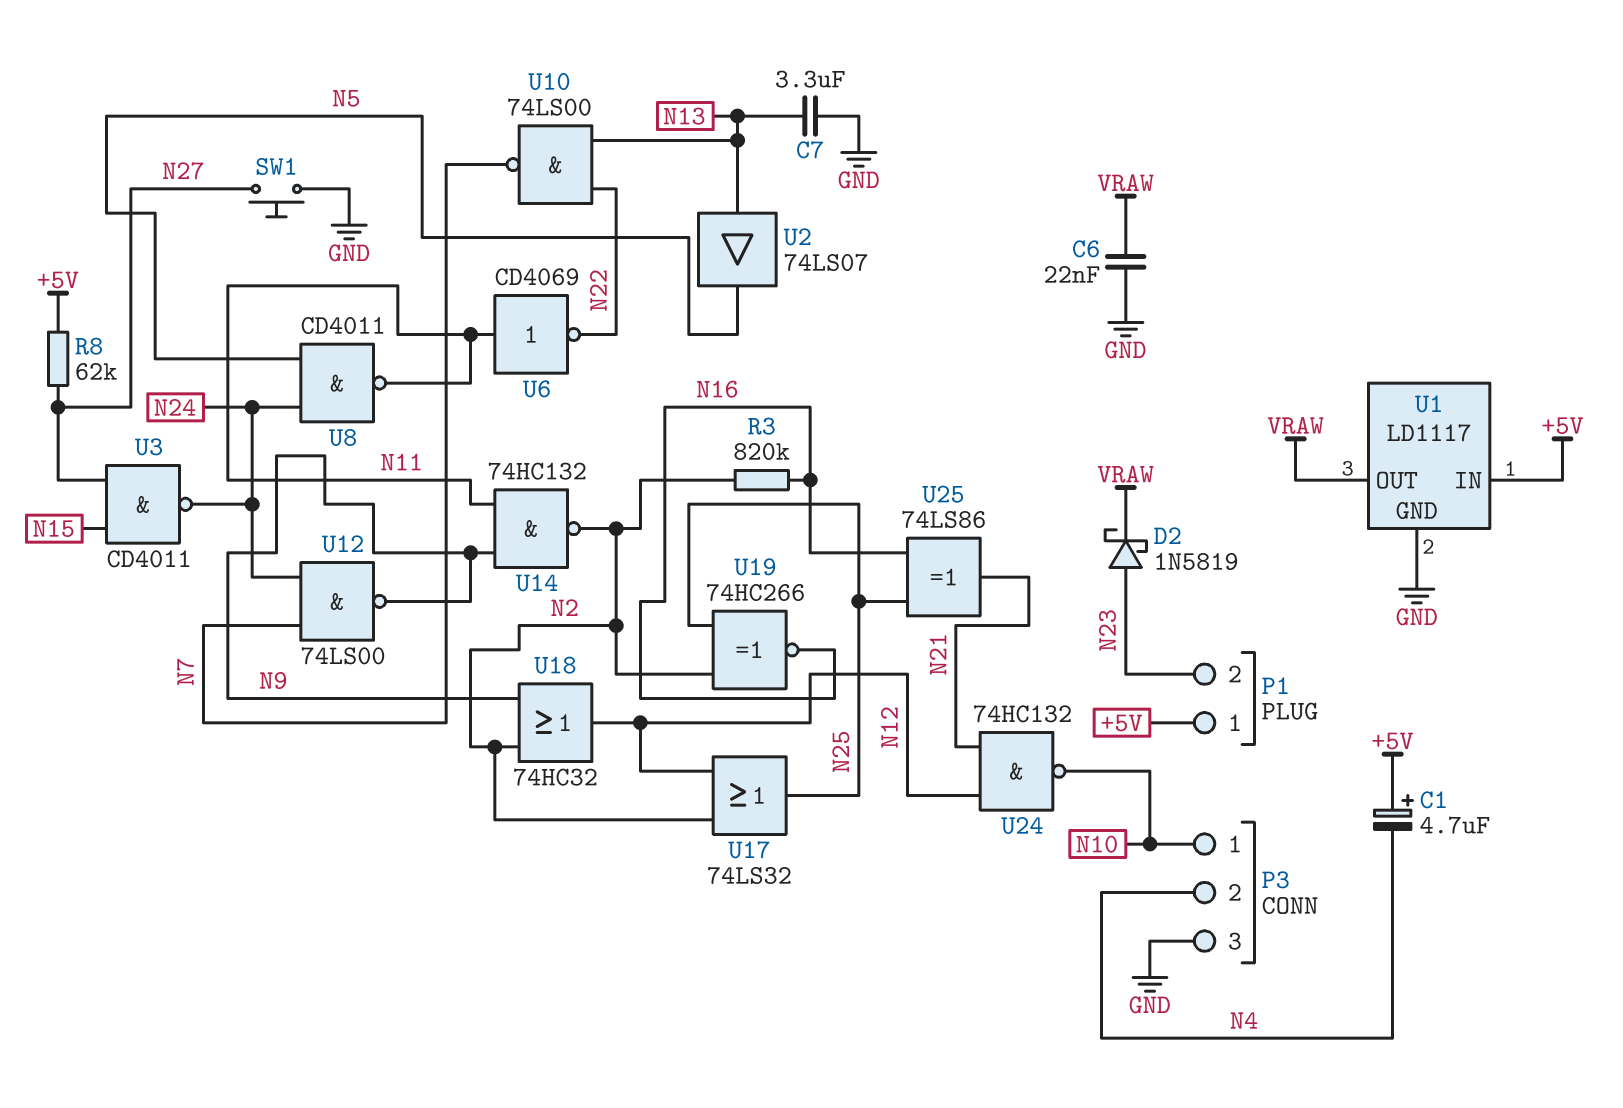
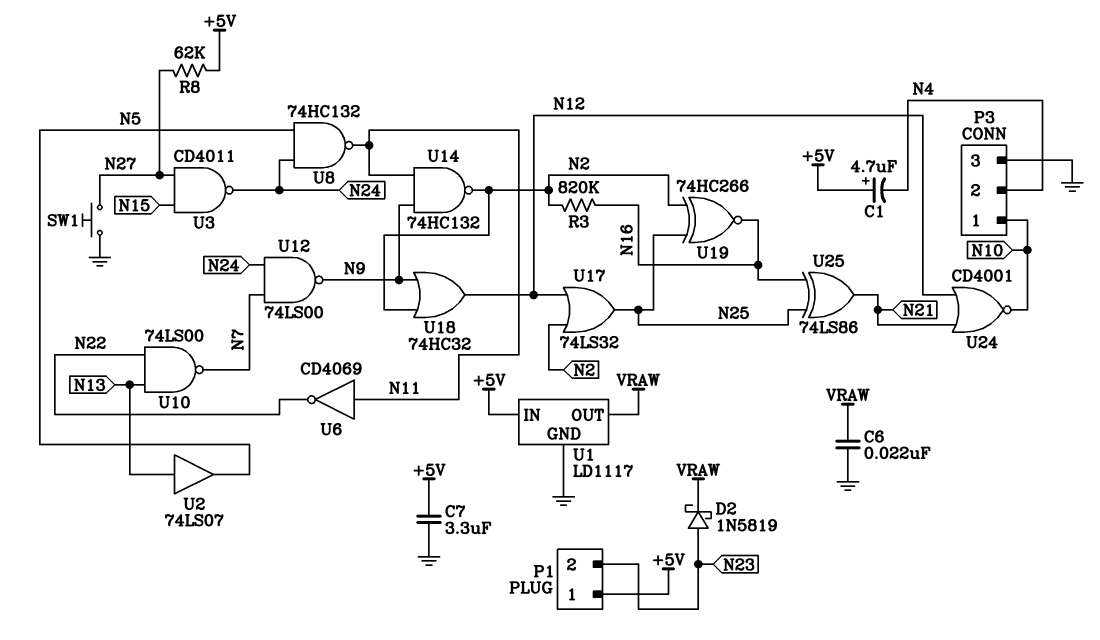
C7: 3.3uF (GND, N13) -> 3.3uF (+5V, GND)
U8: NAND CD4011 (in N5, in N24, out N11) -> NAND 74HC132 (in N5, in N24, out N11)
U24: NAND 74HC132 (in N12, in N21, out N10) -> NOR CD4001 (in N12, in N21, out N10)

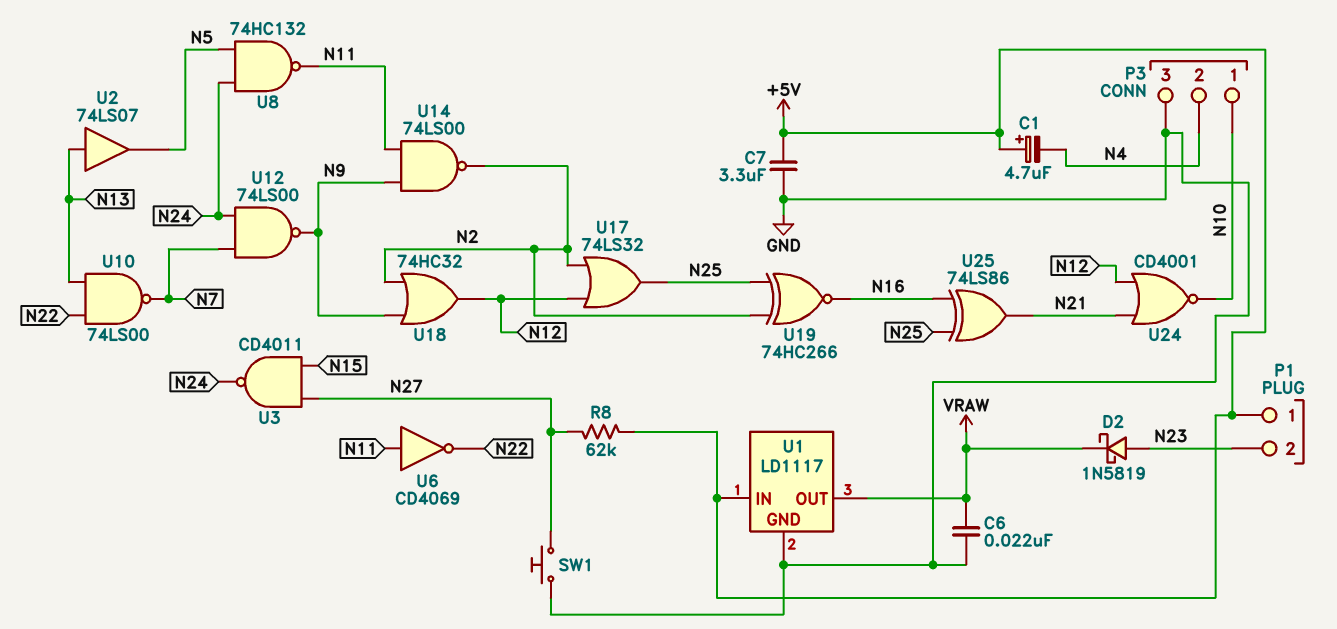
R3: 820k (N2, N16) -> none
U14: NAND 74HC132 (in N9, in N11, out N2) -> NAND 74LS00 (in N9, in N11, out N2)

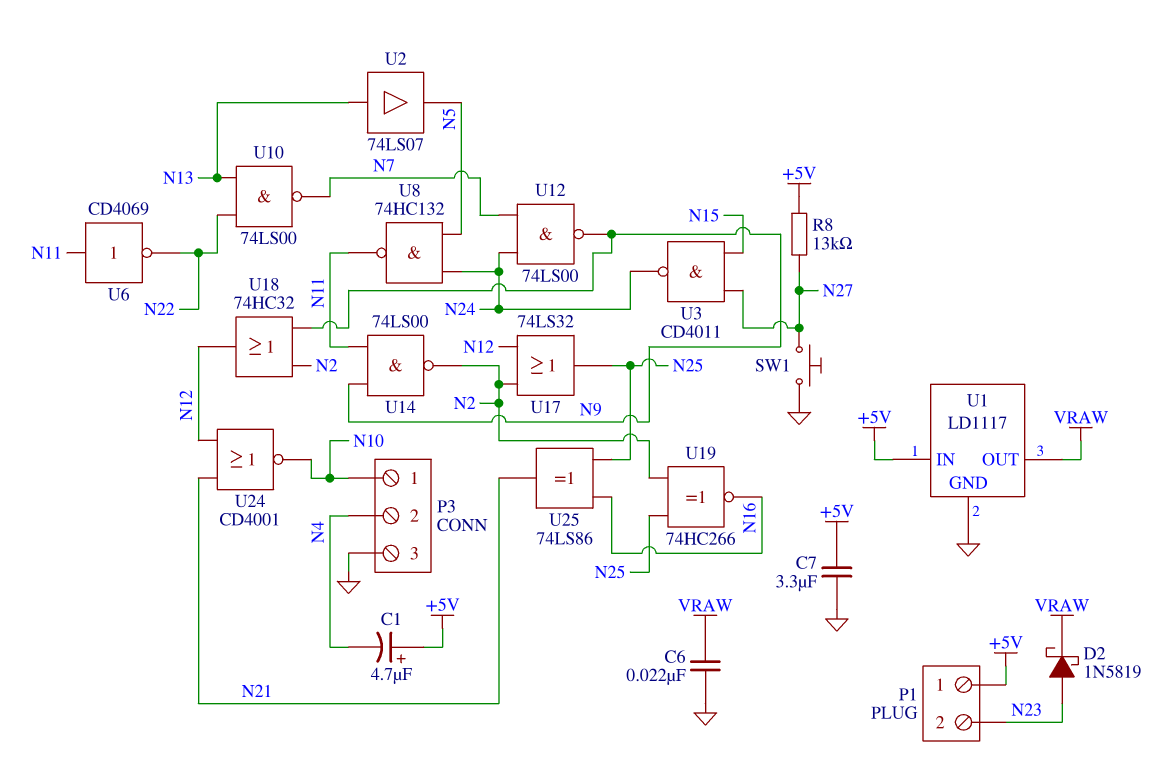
R8: 62k (+5V, N27) -> 13k (+5V, N27)

